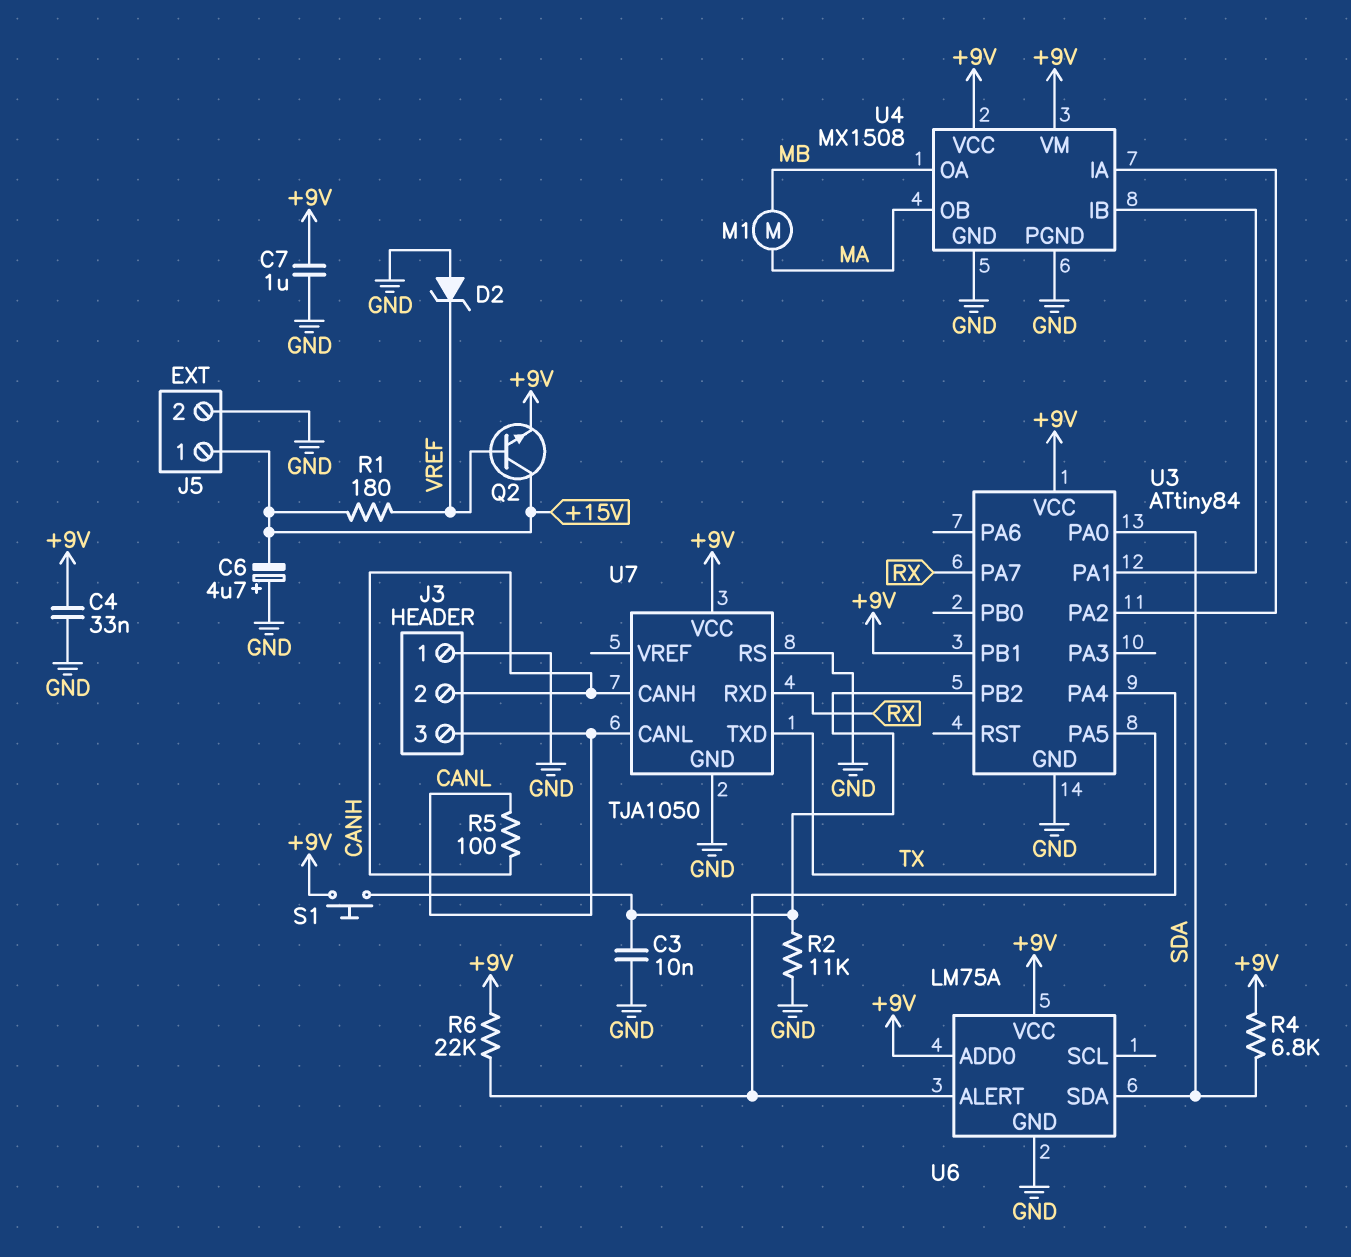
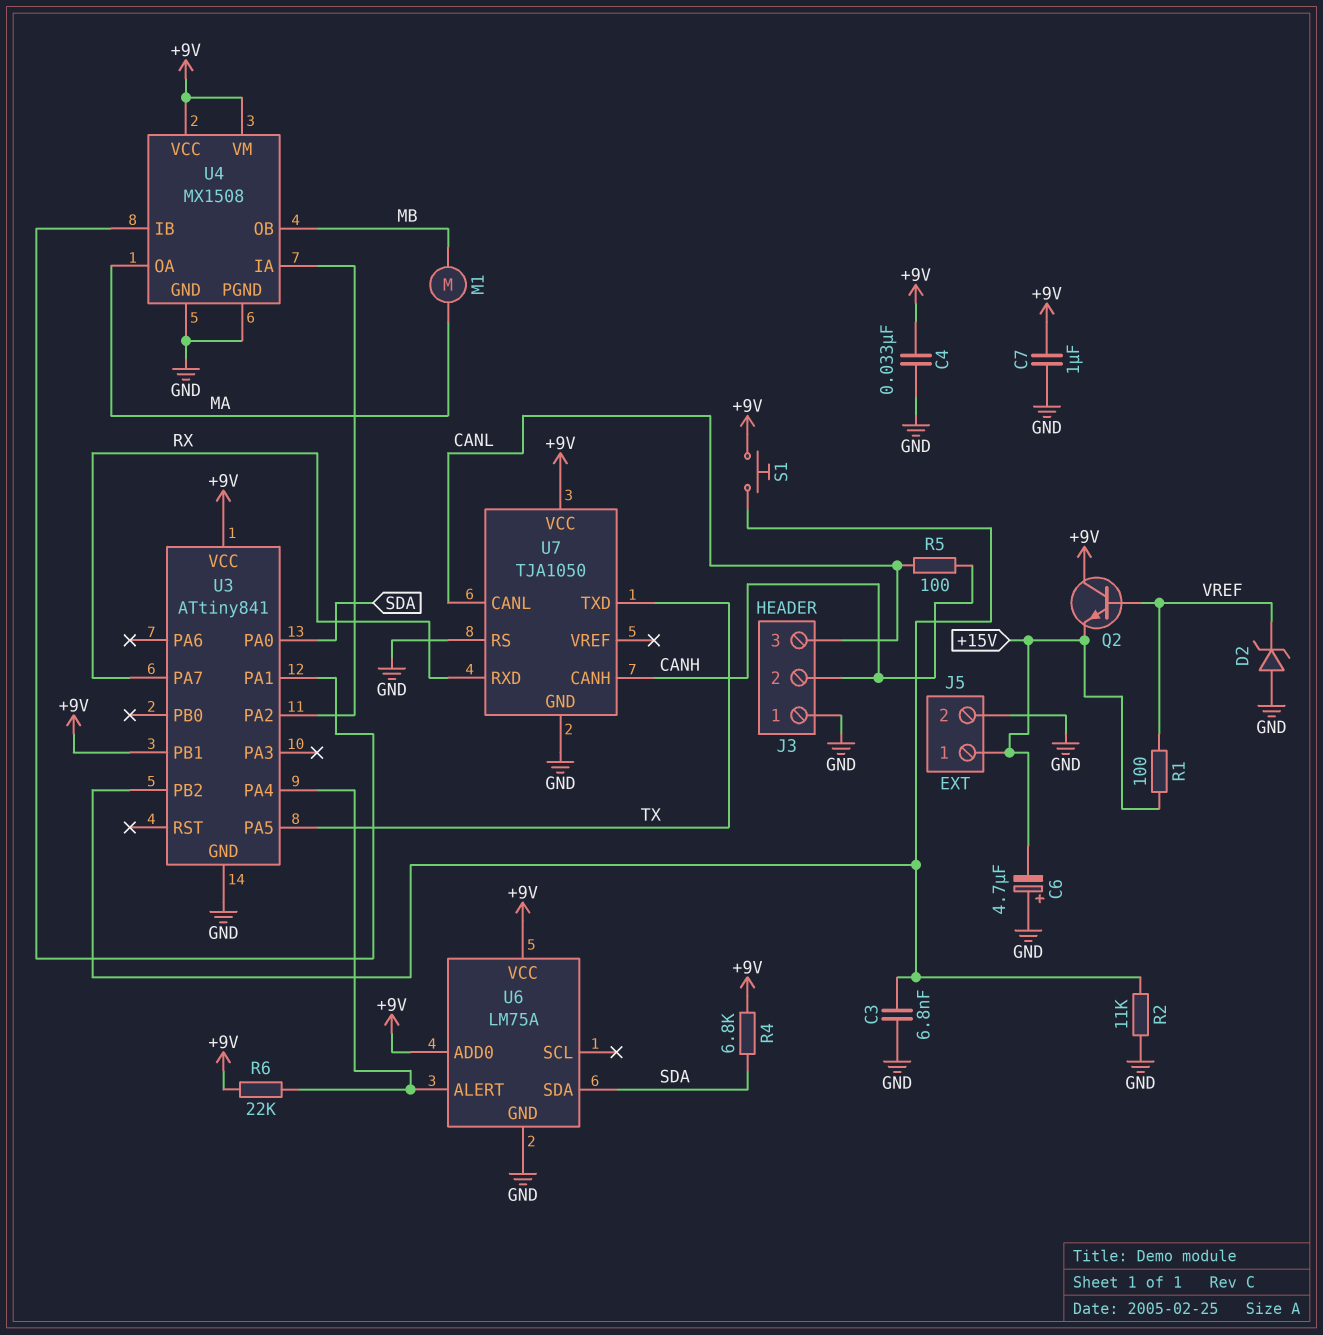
C3: 10nF (GND, U3/PB2) -> 6.8nF (GND, U3/PB2)
Q2: NPN (B VREF, C +15V, E +9V) -> NPN (B VREF, C +9V, E +15V)
R1: 180 (+15V, VREF) -> 100 (+15V, VREF)
U3: ATtiny84 -> ATtiny841
U4 pin OA: MB -> MA
U4 pin OB: MA -> MB

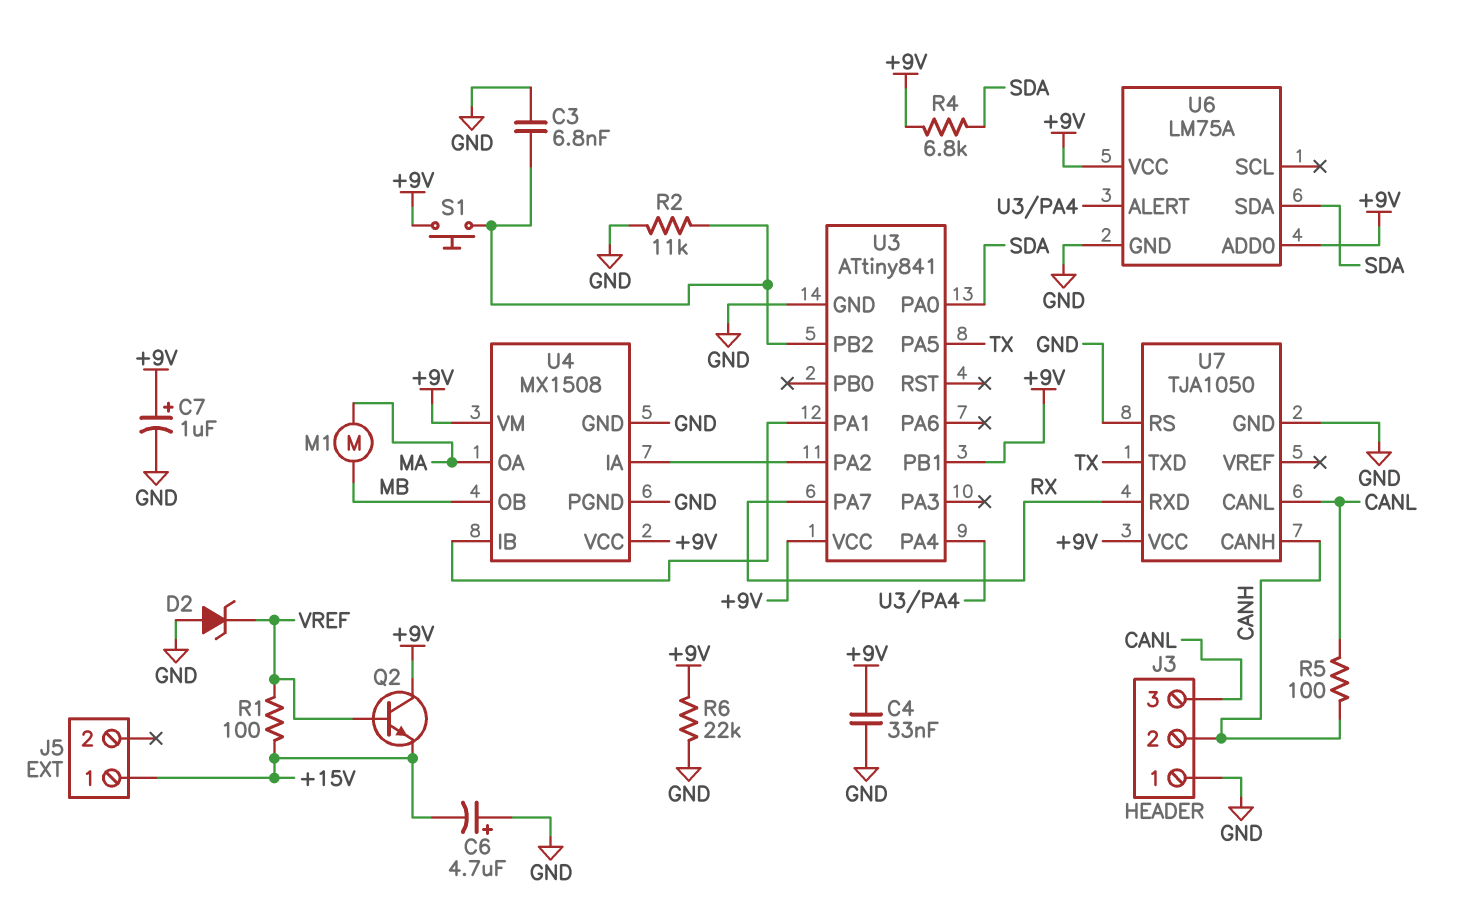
C7: 1uF (+9V, GND) -> 1uF (plus +9V, minus GND)
J5 pin 2: GND -> none
R6: 22k (+9V, U3/PA4) -> 22k (+9V, GND)

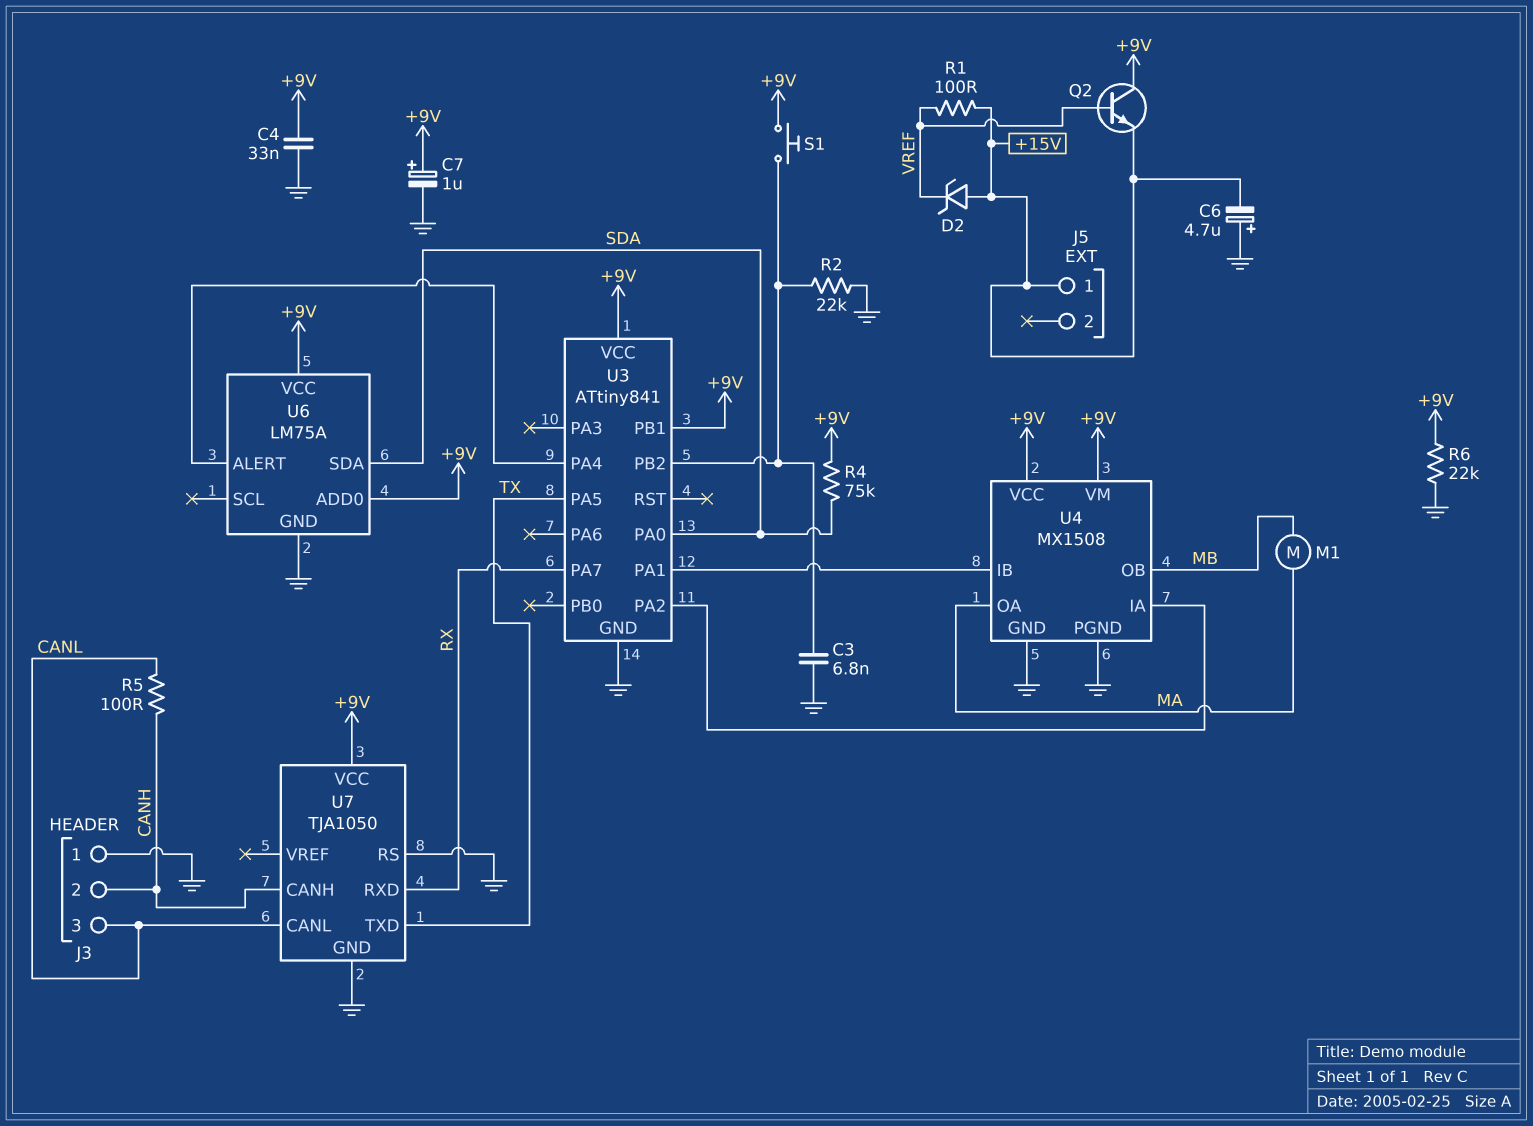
D2: zener (A GND, K VREF) -> zener (A +15V, K VREF)
R2: 11k (GND, U3/PB2) -> 22k (GND, U3/PB2)
R4: 6.8k (+9V, SDA) -> 75k (+9V, SDA)

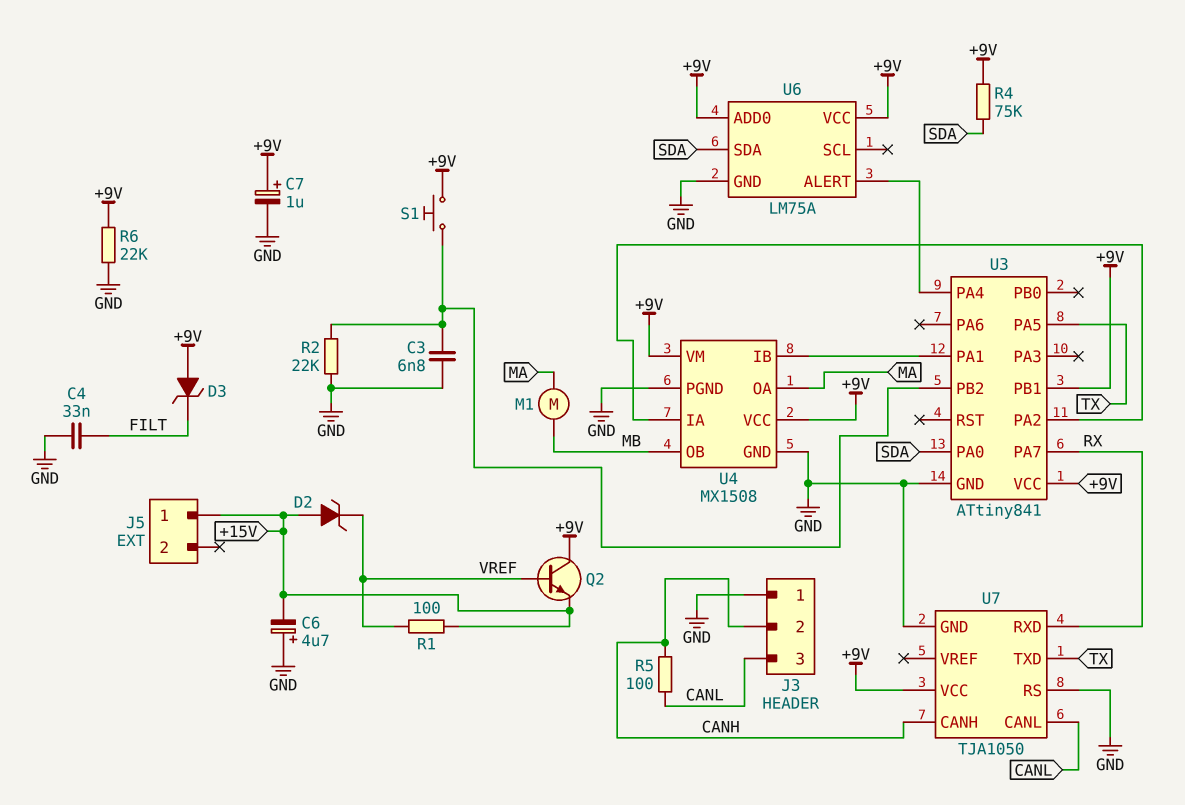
C4: 33nF (+9V, GND) -> 33nF (FILT, GND)
D3: none -> zener (A +9V, K FILT)

